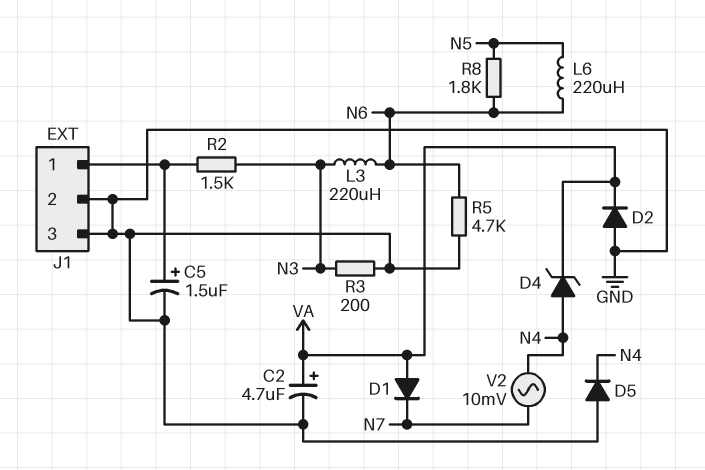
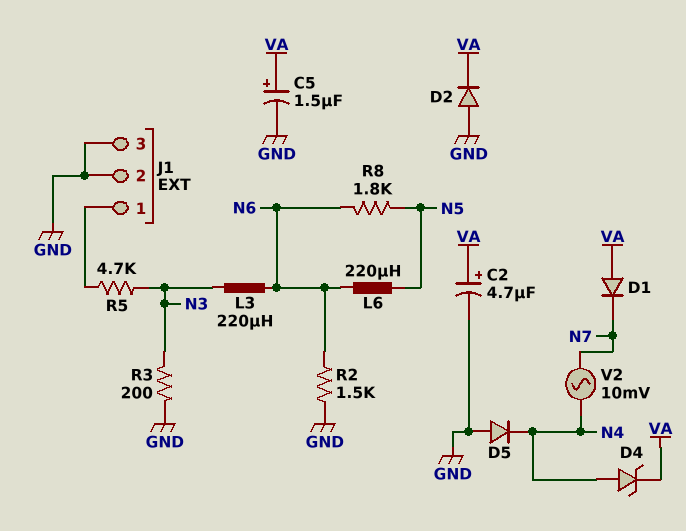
C5: 1.5uF (plus J1/1, minus GND) -> 1.5uF (plus VA, minus GND)
R2: 1.5k (J1/1, N3) -> 1.5k (GND, N6)
R5: 4.7k (GND, N6) -> 4.7k (J1/1, N3)

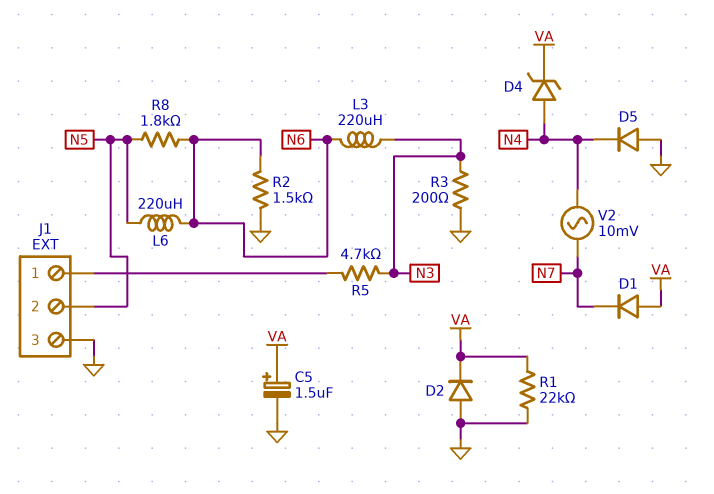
C2: 4.7uF (plus VA, minus GND) -> none
J1 pin 2: GND -> N5
R1: none -> 22k (GND, VA)

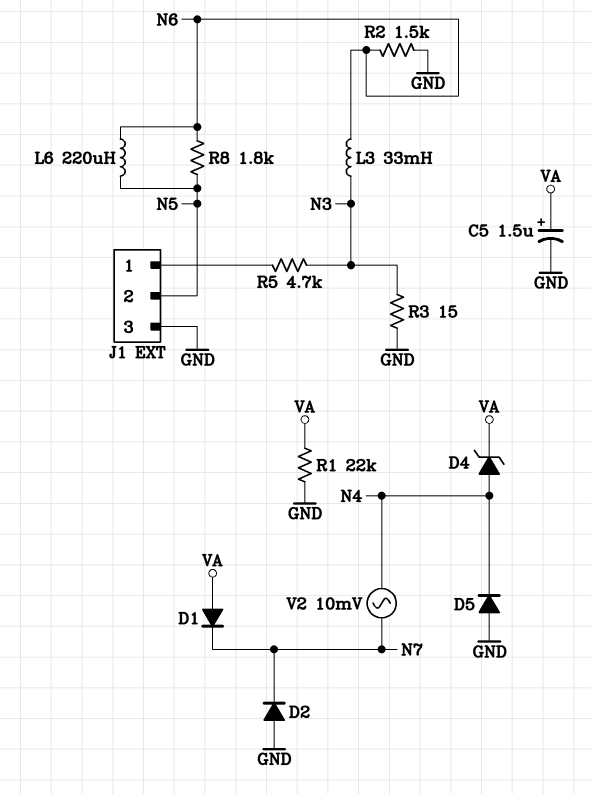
D2: diode (A GND, K VA) -> diode (A GND, K N7)
L3: 220uH (N3, N6) -> 33mH (N3, N6)
R3: 200 (GND, N3) -> 15 (GND, N3)

